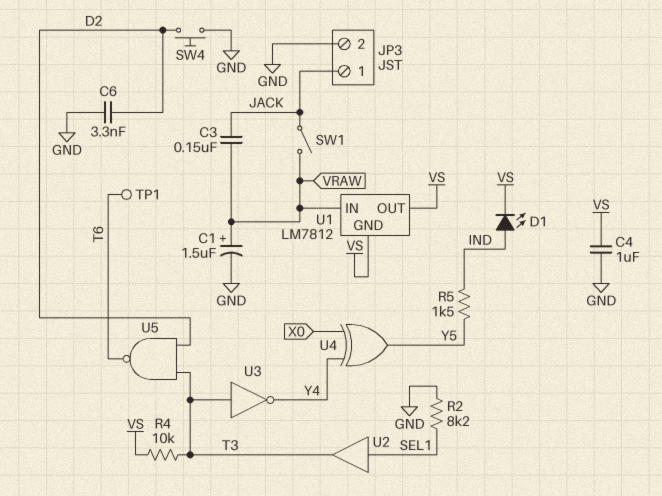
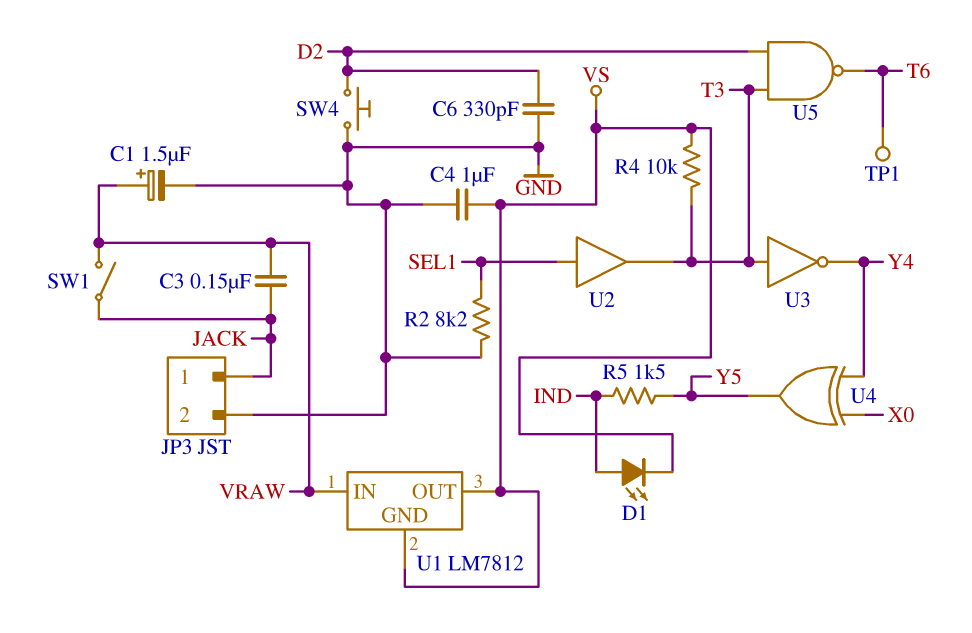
C6: 3.3nF (D2, GND) -> 330pF (D2, GND)

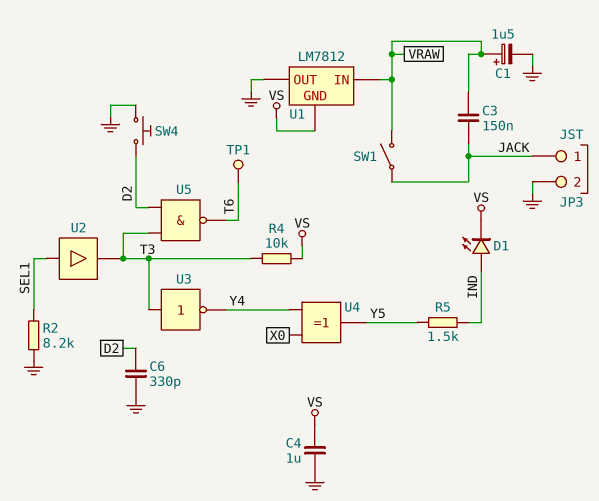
U1 pin OUT: VS -> GND

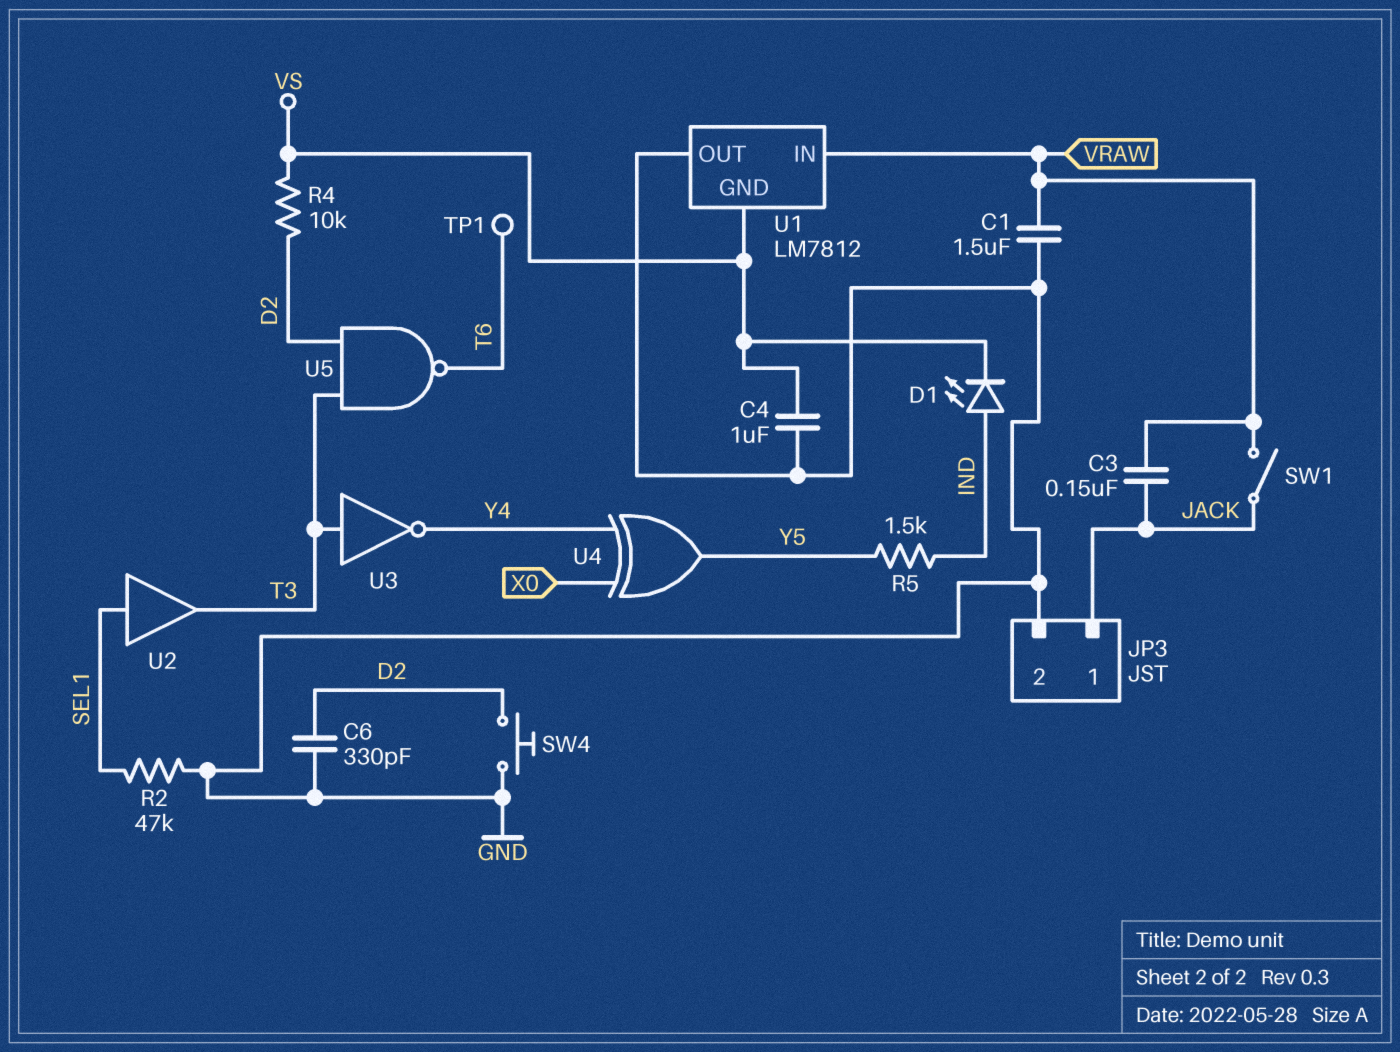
C1: 1.5uF (plus VRAW, minus GND) -> 1.5uF (GND, VRAW)
R2: 8.2k (GND, SEL1) -> 47k (GND, SEL1)
R4: 10k (T3, VS) -> 10k (D2, VS)

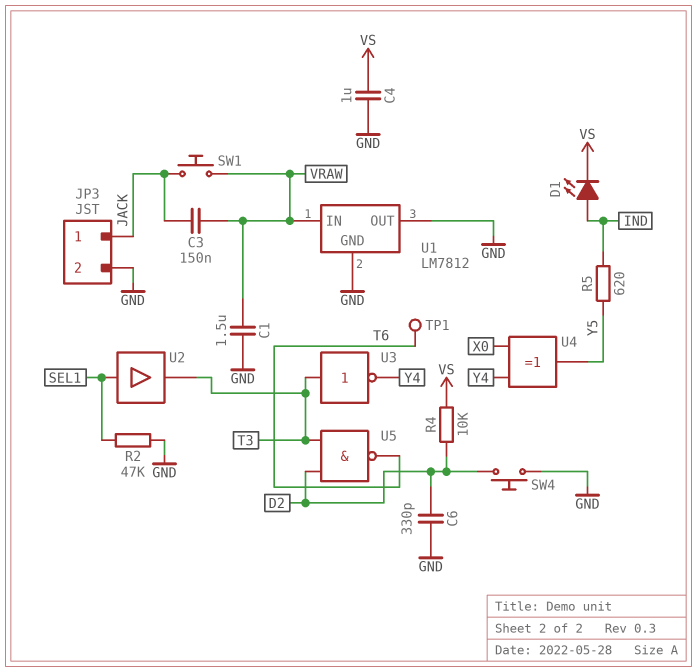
R5: 1.5k (IND, Y5) -> 620 (IND, Y5)
SW1: switch (JACK, VRAW) -> button (JACK, VRAW)
U1 pin GND: VS -> GND

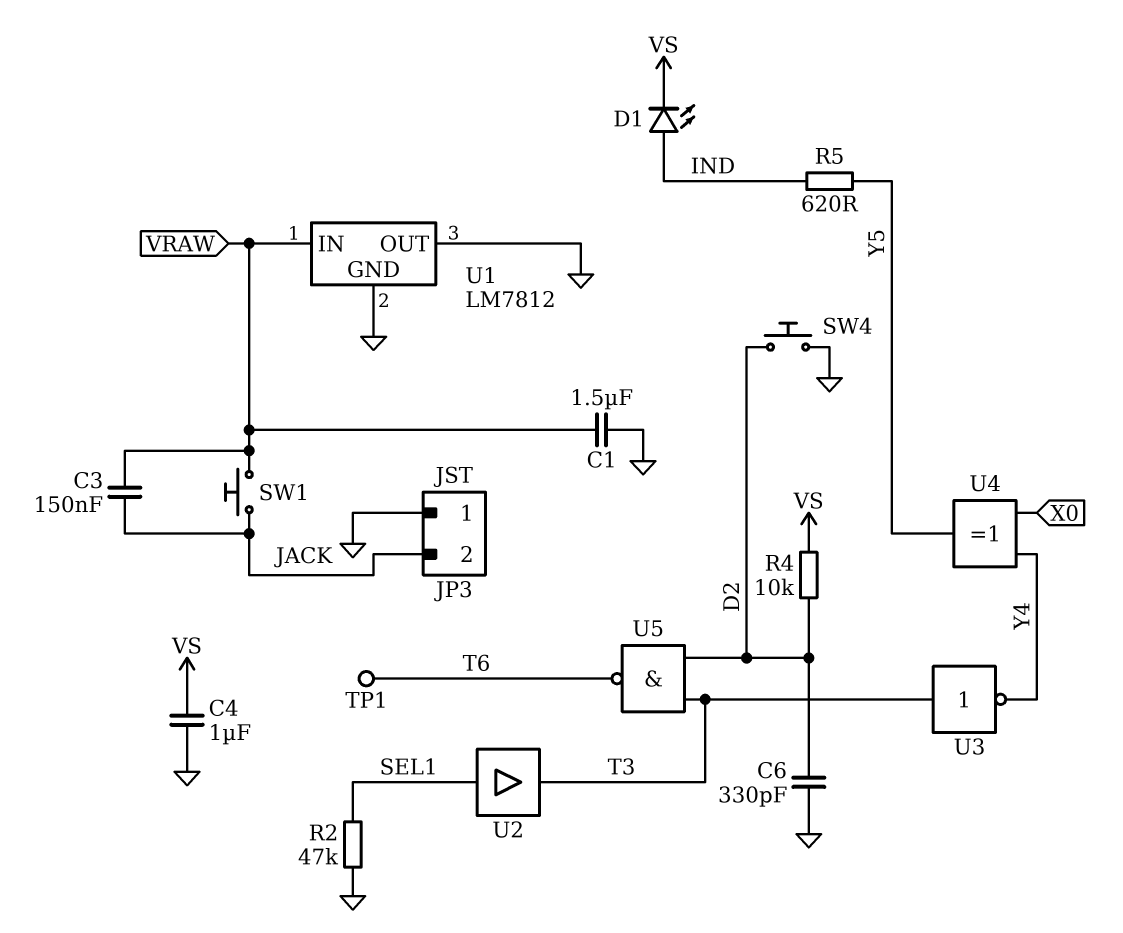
JP3 pin 1: JACK -> GND
JP3 pin 2: GND -> JACK

